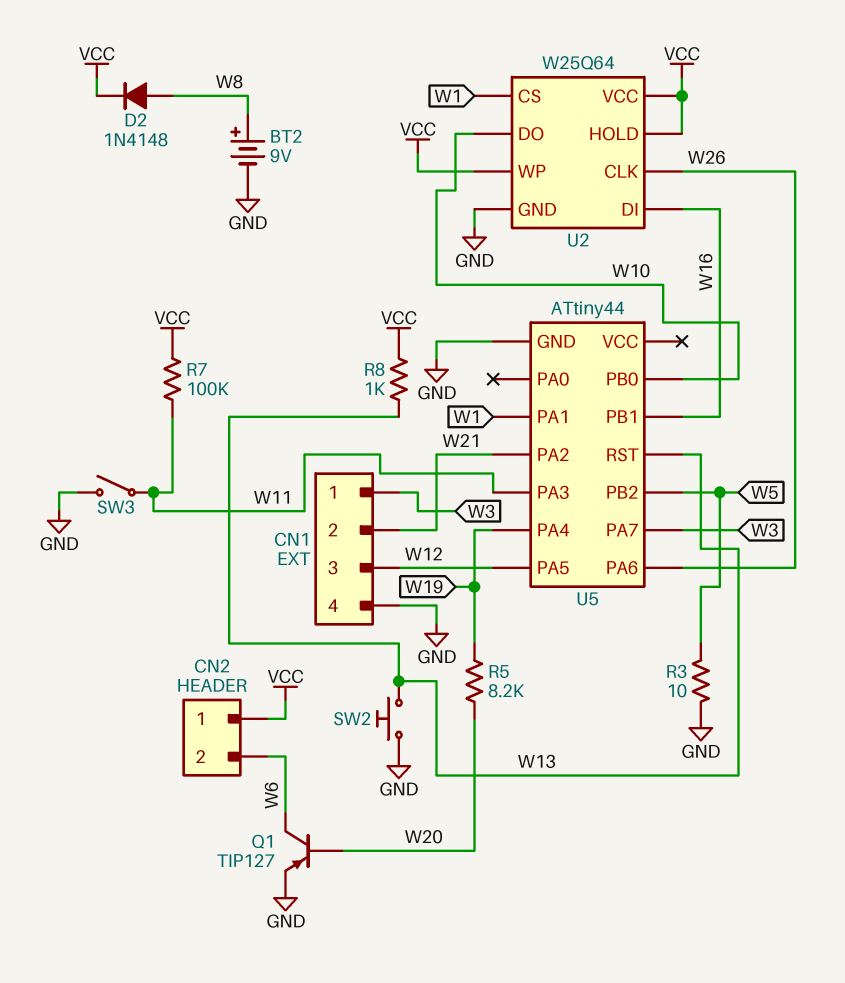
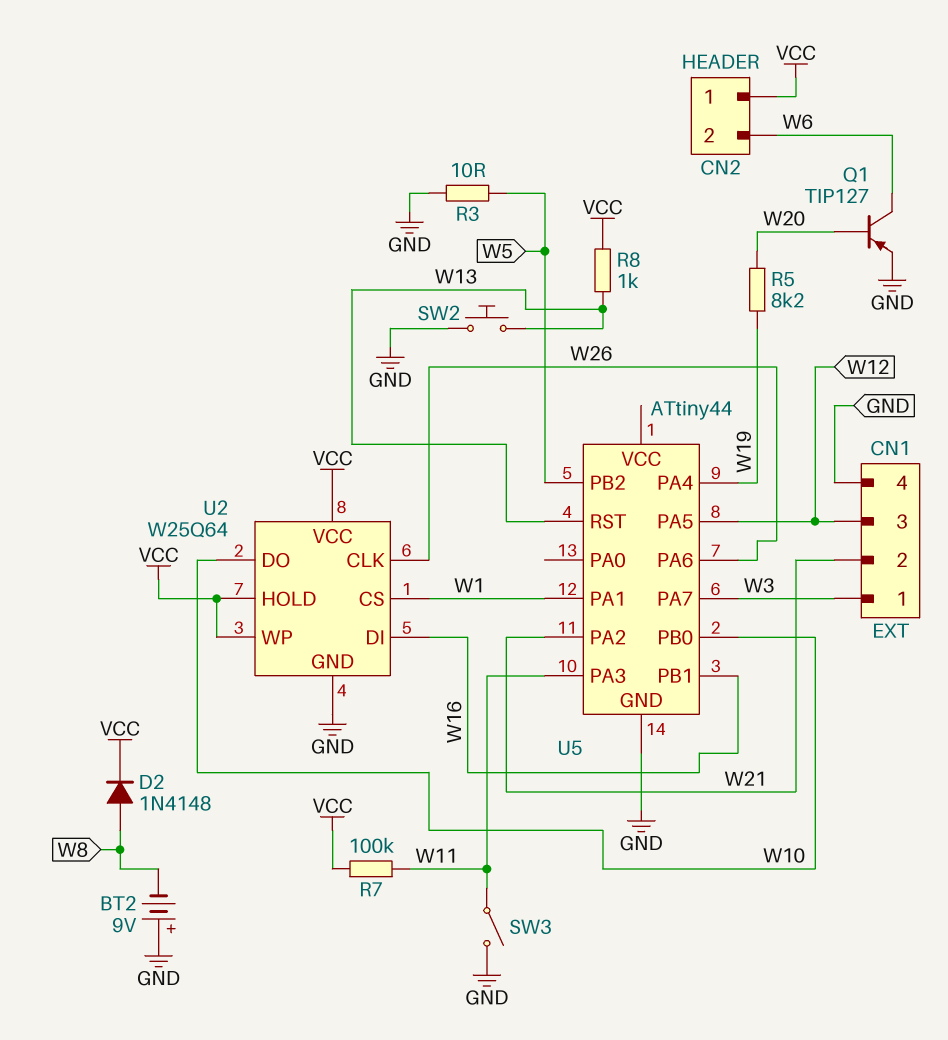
BT2: 9V (plus W8, minus GND) -> 9V (plus GND, minus W8)

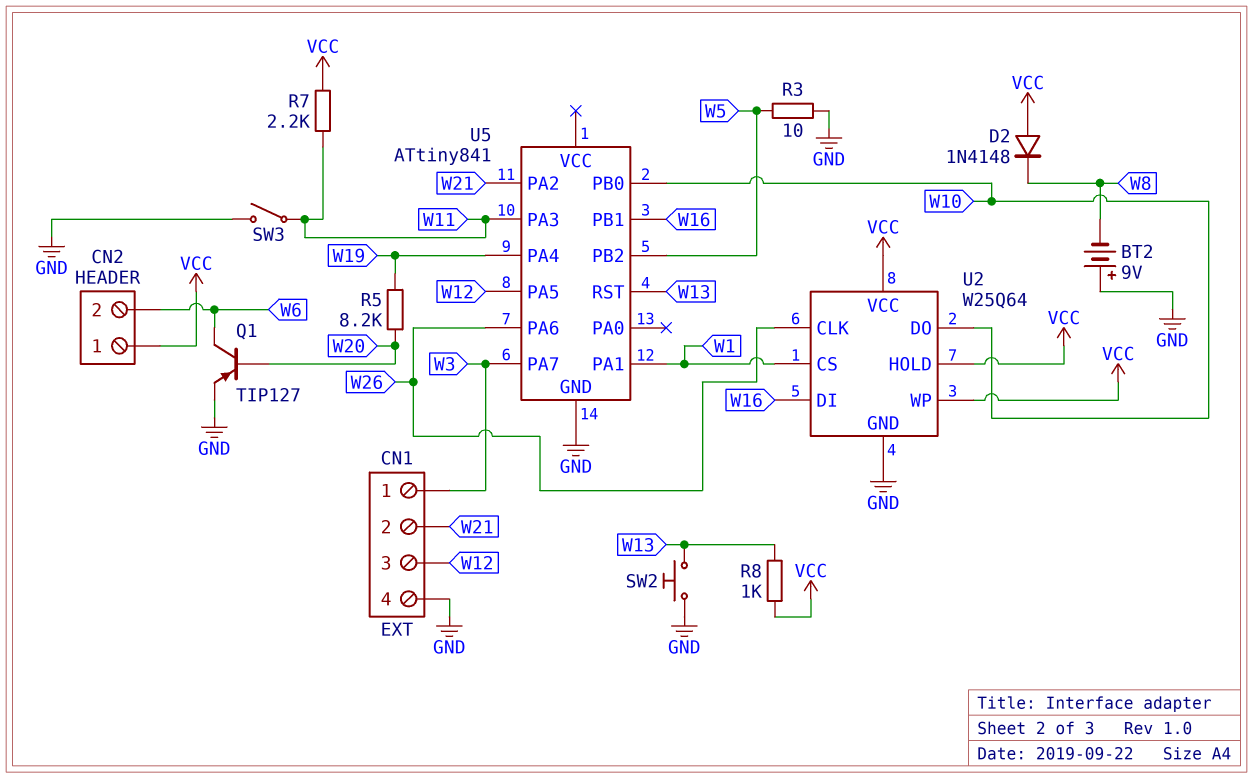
D2: diode 1N4148 (A W8, K VCC) -> diode 1N4148 (A VCC, K W8)
R7: 100k (VCC, W11) -> 2.2k (VCC, W11)
U5: ATtiny44 -> ATtiny841

